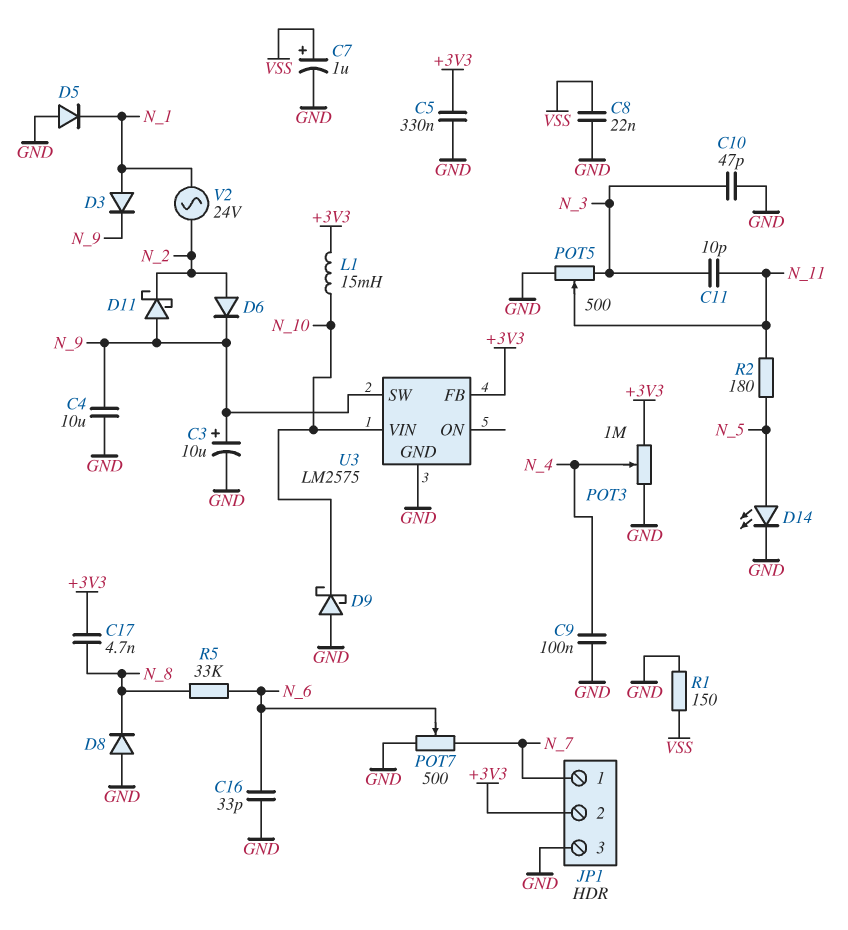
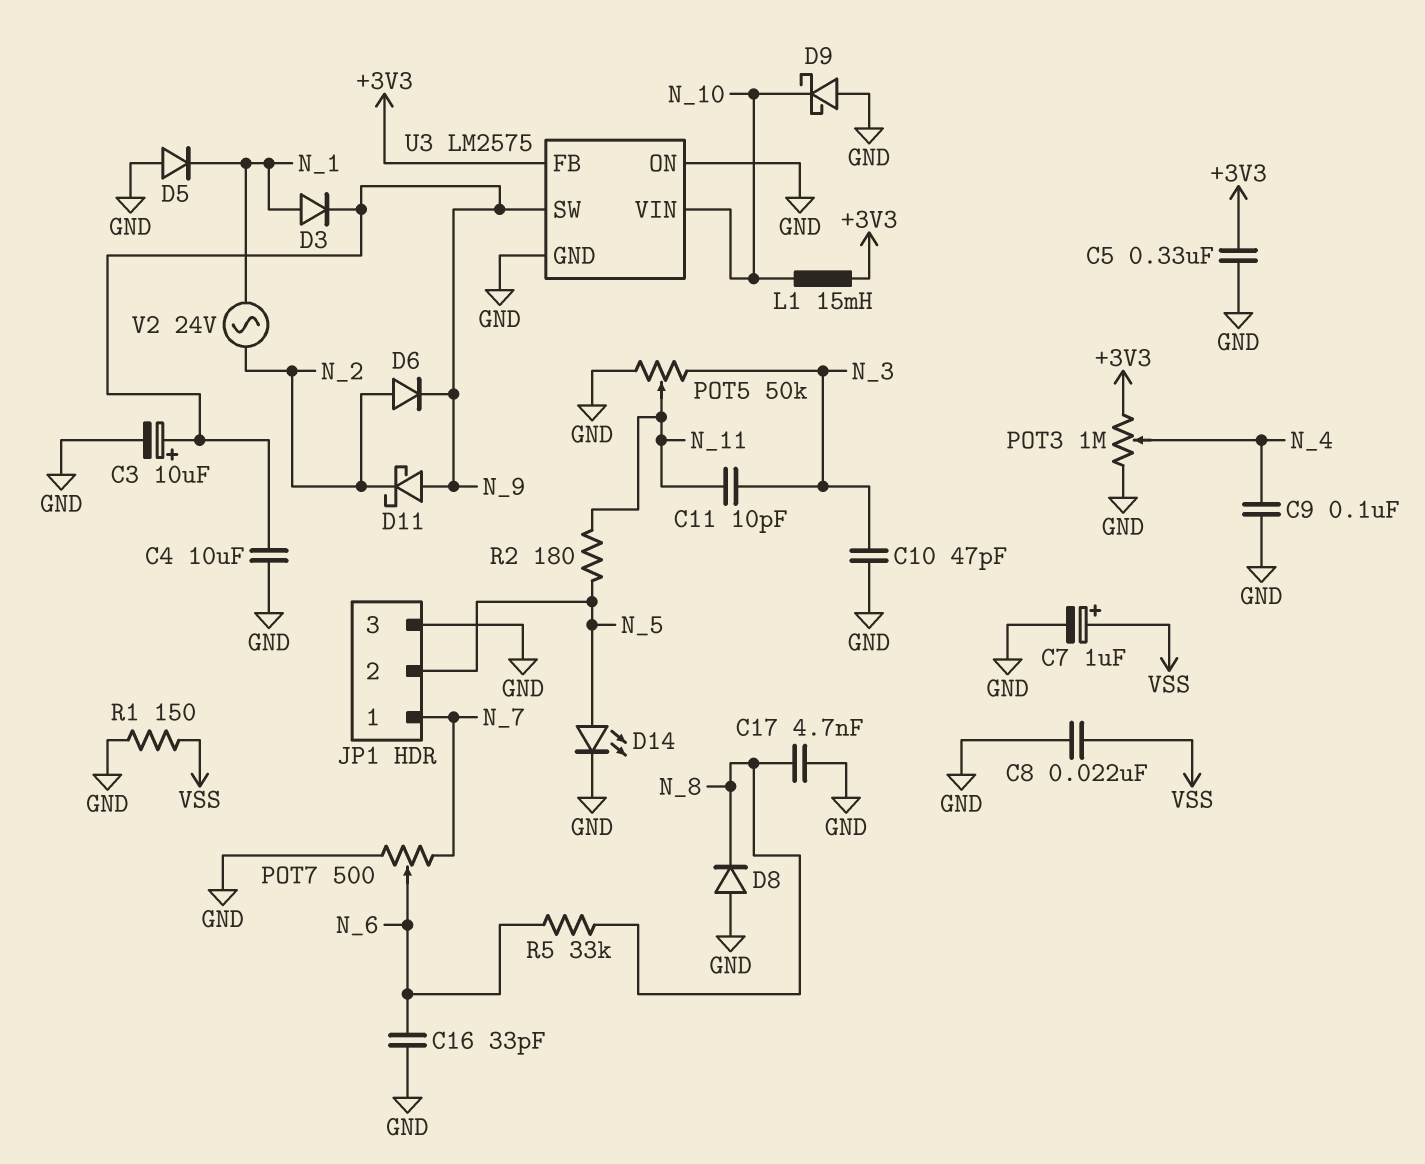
C17: 4.7nF (+3V3, N_8) -> 4.7nF (GND, N_8)
JP1 pin 2: +3V3 -> N_5
POT5: 500 (GND, N_3, wiper N_11) -> 50k (GND, N_3, wiper N_11)
U3 pin ON: none -> GND

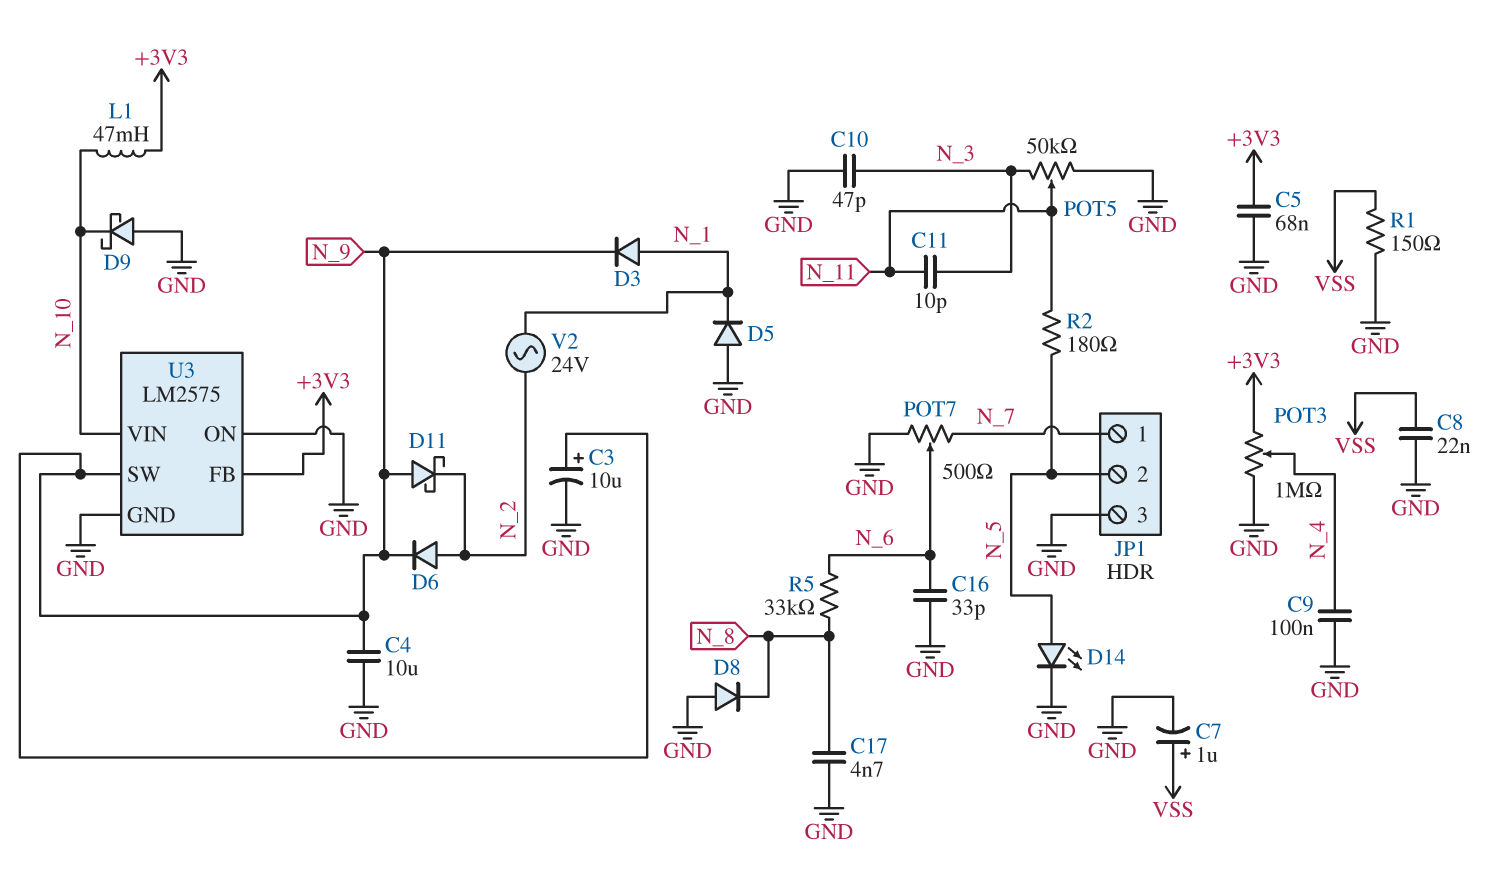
C5: 330nF (+3V3, GND) -> 68nF (+3V3, GND)
L1: 15mH (+3V3, N_10) -> 47mH (+3V3, N_10)

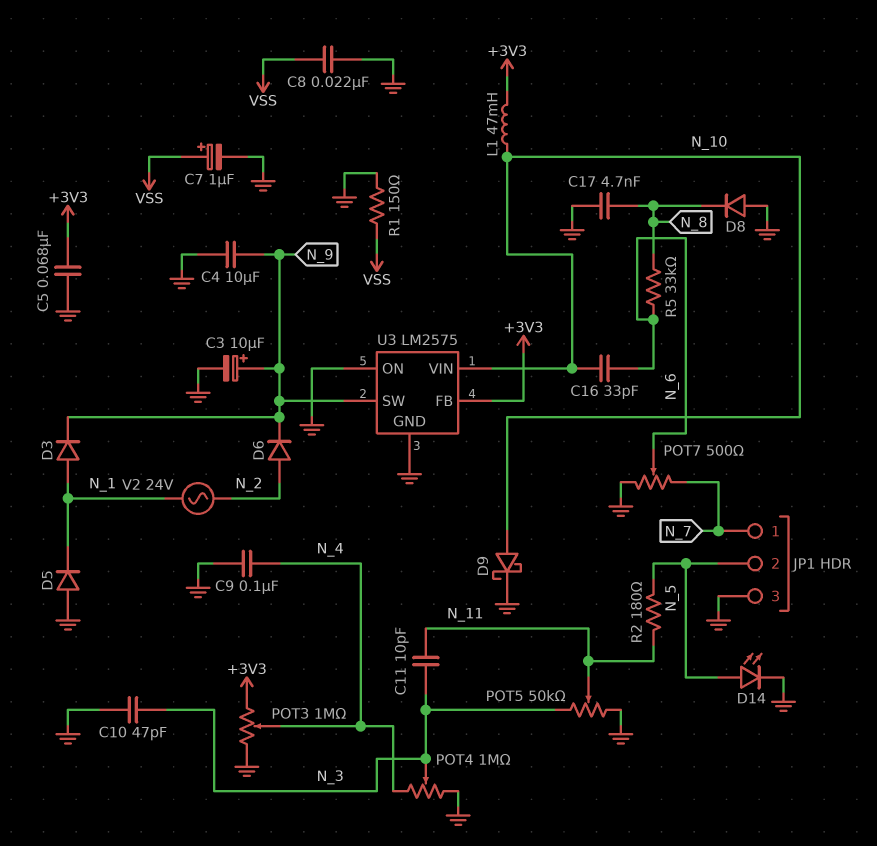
C16: 33pF (GND, N_6) -> 33pF (N_6, N_10)
D9: schottky (A GND, K N_10) -> schottky (A N_10, K GND)
D11: schottky (A N_9, K N_2) -> none
POT4: none -> 1M (GND, N_4, wiper N_3)

